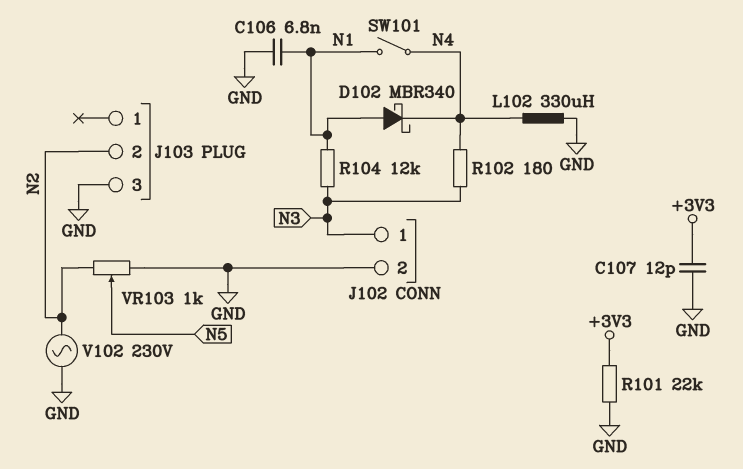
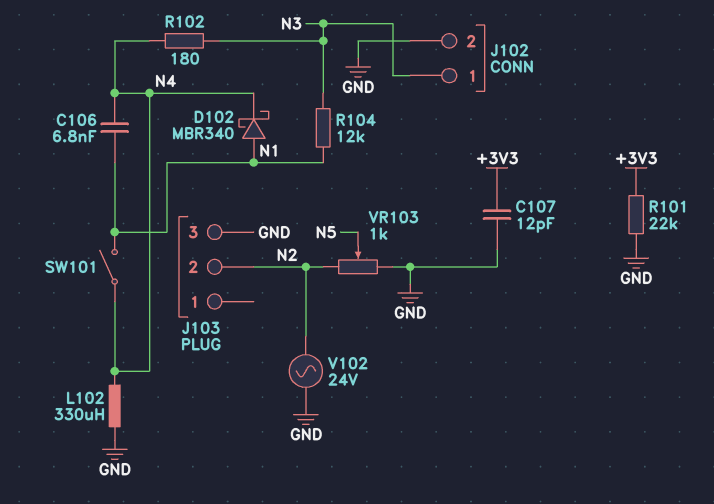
C106: 6.8nF (GND, N1) -> 6.8nF (N1, N4)
V102: AC 230V (GND, N2) -> AC 24V (GND, N2)

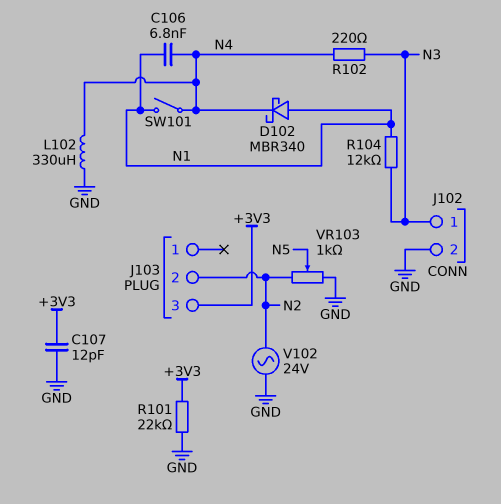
J103 pin 3: GND -> +3V3
R102: 180 (N3, N4) -> 220 (N3, N4)

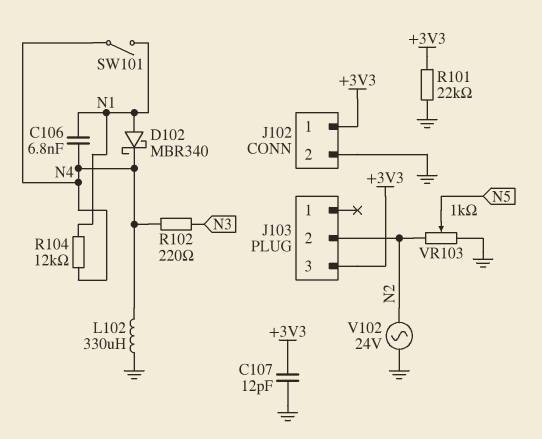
J102 pin 1: N3 -> +3V3
R104: 12k (N1, N3) -> 12k (N1, N4)

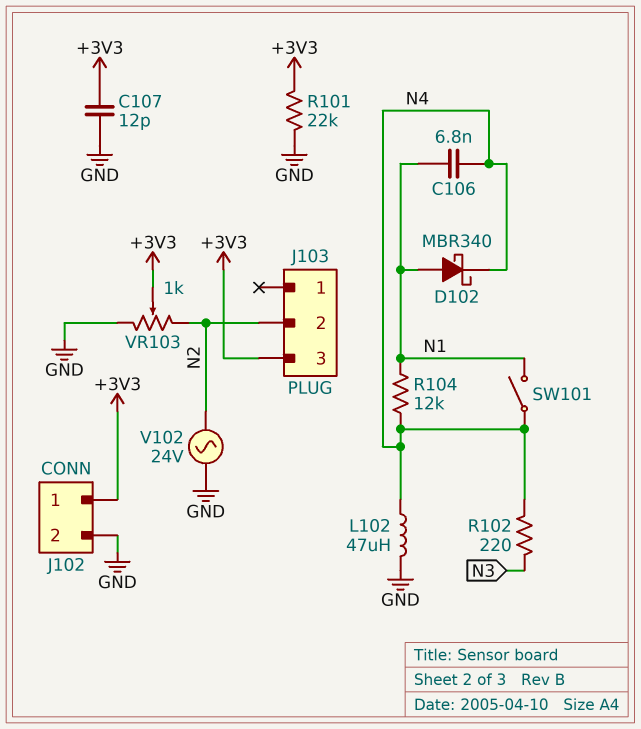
L102: 330uH (GND, N4) -> 47uH (GND, N4)
VR103: 1k (GND, N2, wiper N5) -> 1k (GND, N2, wiper +3V3)

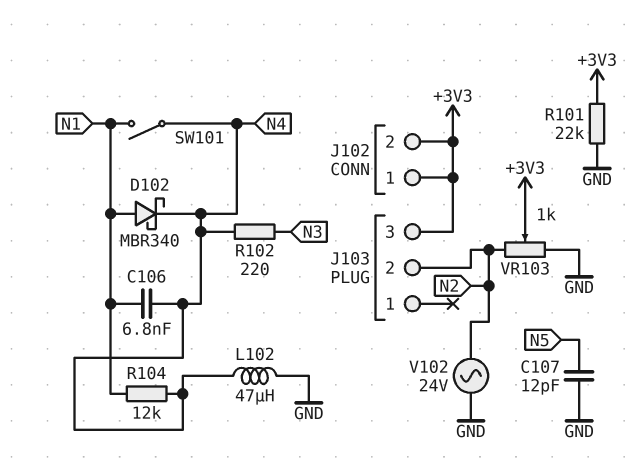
C107: 12pF (+3V3, GND) -> 12pF (GND, N5)
J102 pin 2: GND -> +3V3

